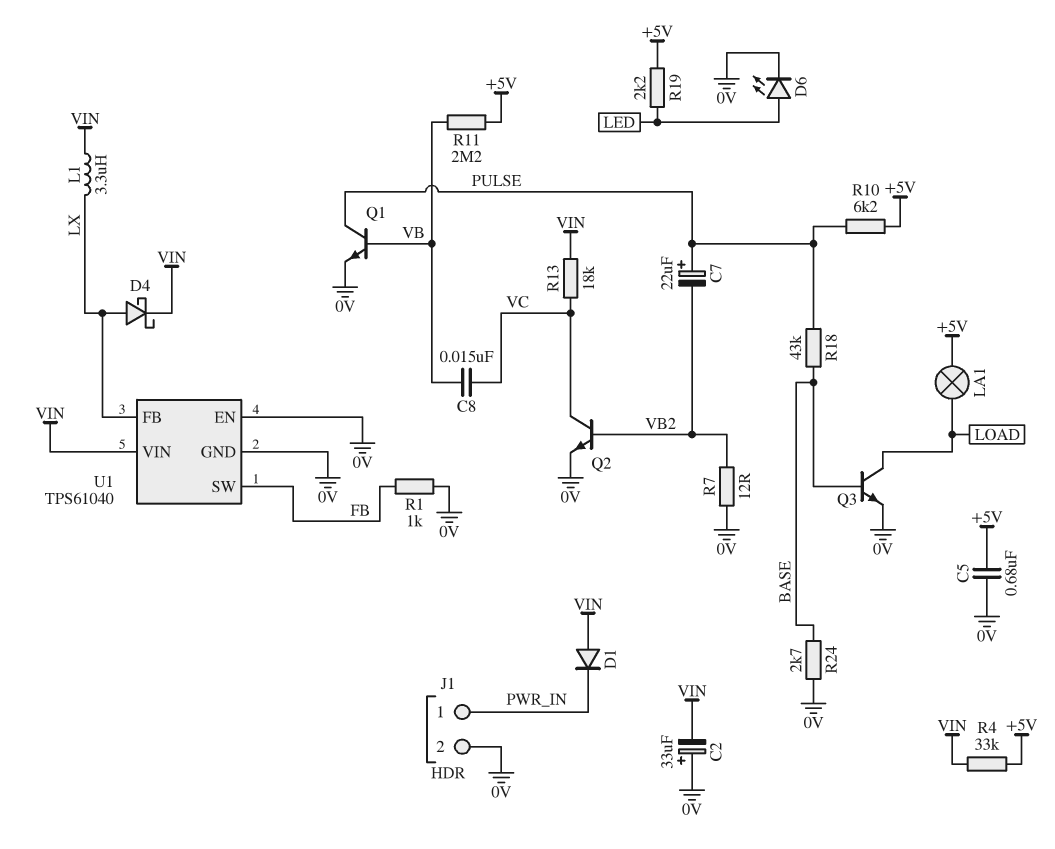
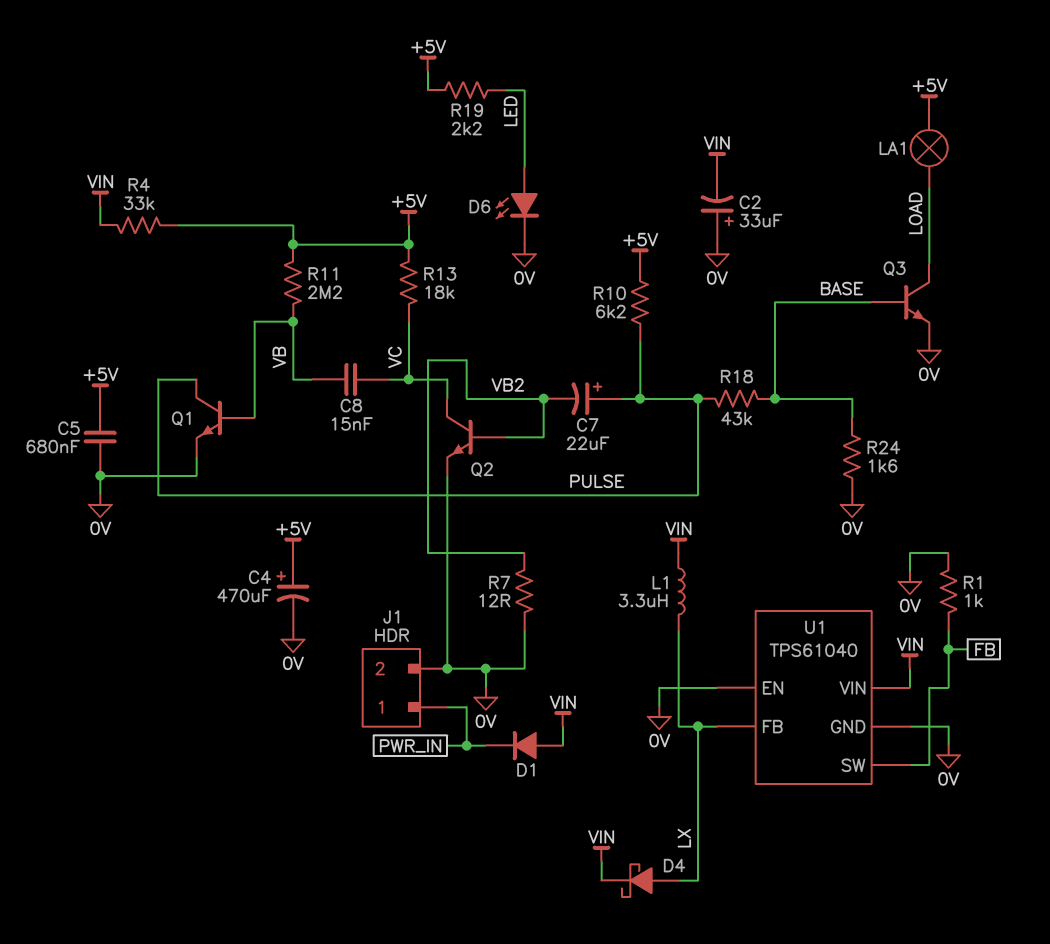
C4: none -> 470uF (plus +5V, minus 0V)
R13: 18k (VC, VIN) -> 18k (+5V, VC)
R24: 2.7k (0V, BASE) -> 1.6k (0V, BASE)

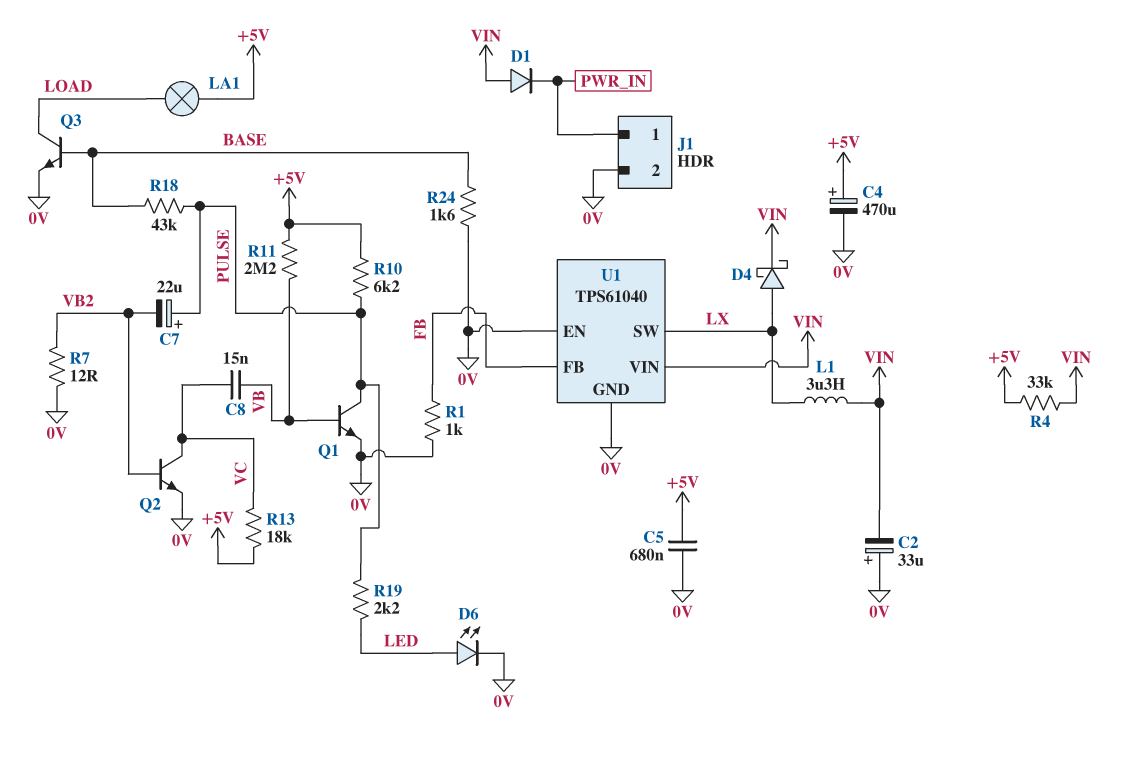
R19: 2.2k (+5V, LED) -> 2.2k (LED, PULSE)
U1 pin FB: LX -> FB
U1 pin SW: FB -> LX

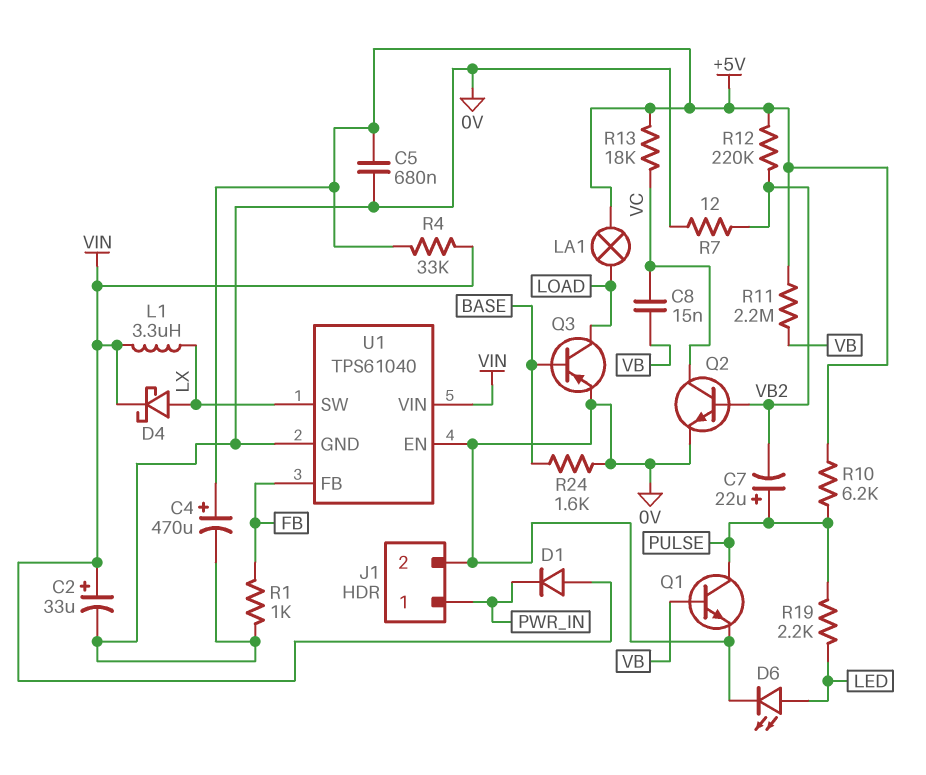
C2: 33uF (plus 0V, minus VIN) -> 33uF (plus VIN, minus 0V)
Q3: NPN (B BASE, C LOAD, E 0V) -> PNP (B BASE, C LOAD, E 0V)
R12: none -> 220k (+5V, VB2)
R18: 43k (BASE, PULSE) -> none

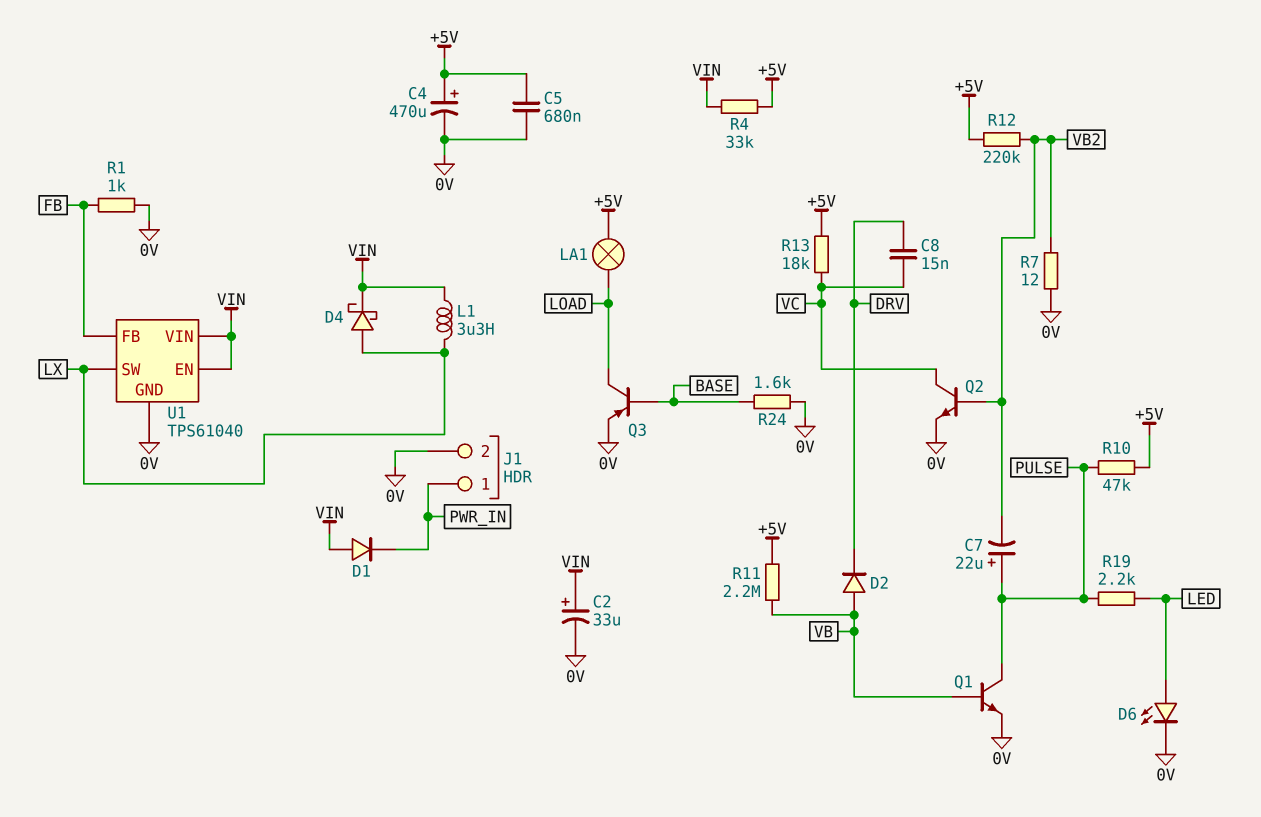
C8: 15nF (VB, VC) -> 15nF (DRV, VC)
D2: none -> diode (A VB, K DRV)
R10: 6.2k (+5V, PULSE) -> 47k (+5V, PULSE)
U1 pin EN: 0V -> VIN

